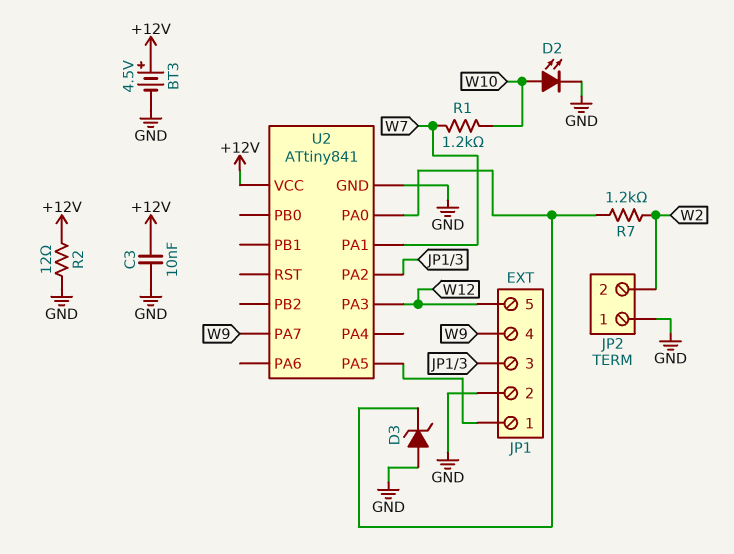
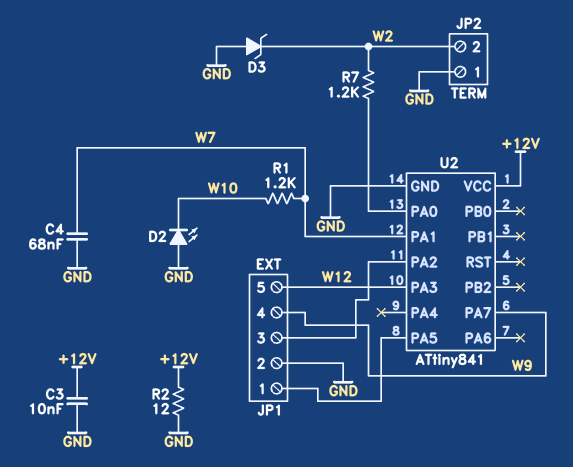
BT3: 4.5V (plus +12V, minus GND) -> none
C4: none -> 68nF (GND, W7)
D2: LED (A W10, K GND) -> LED (A GND, K W10)
D3: zener (A GND, K U2/PA0) -> zener (A GND, K W2)

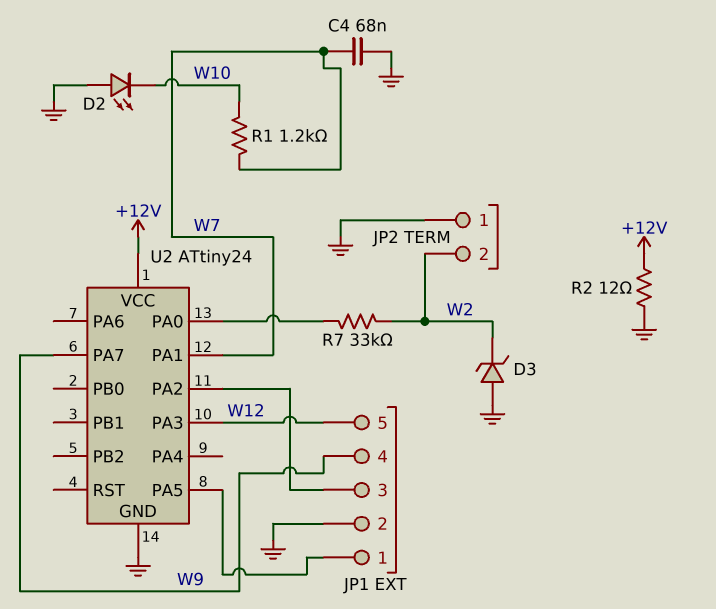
C3: 10nF (+12V, GND) -> none
R7: 1.2k (U2/PA0, W2) -> 33k (U2/PA0, W2)
U2: ATtiny841 -> ATtiny24

